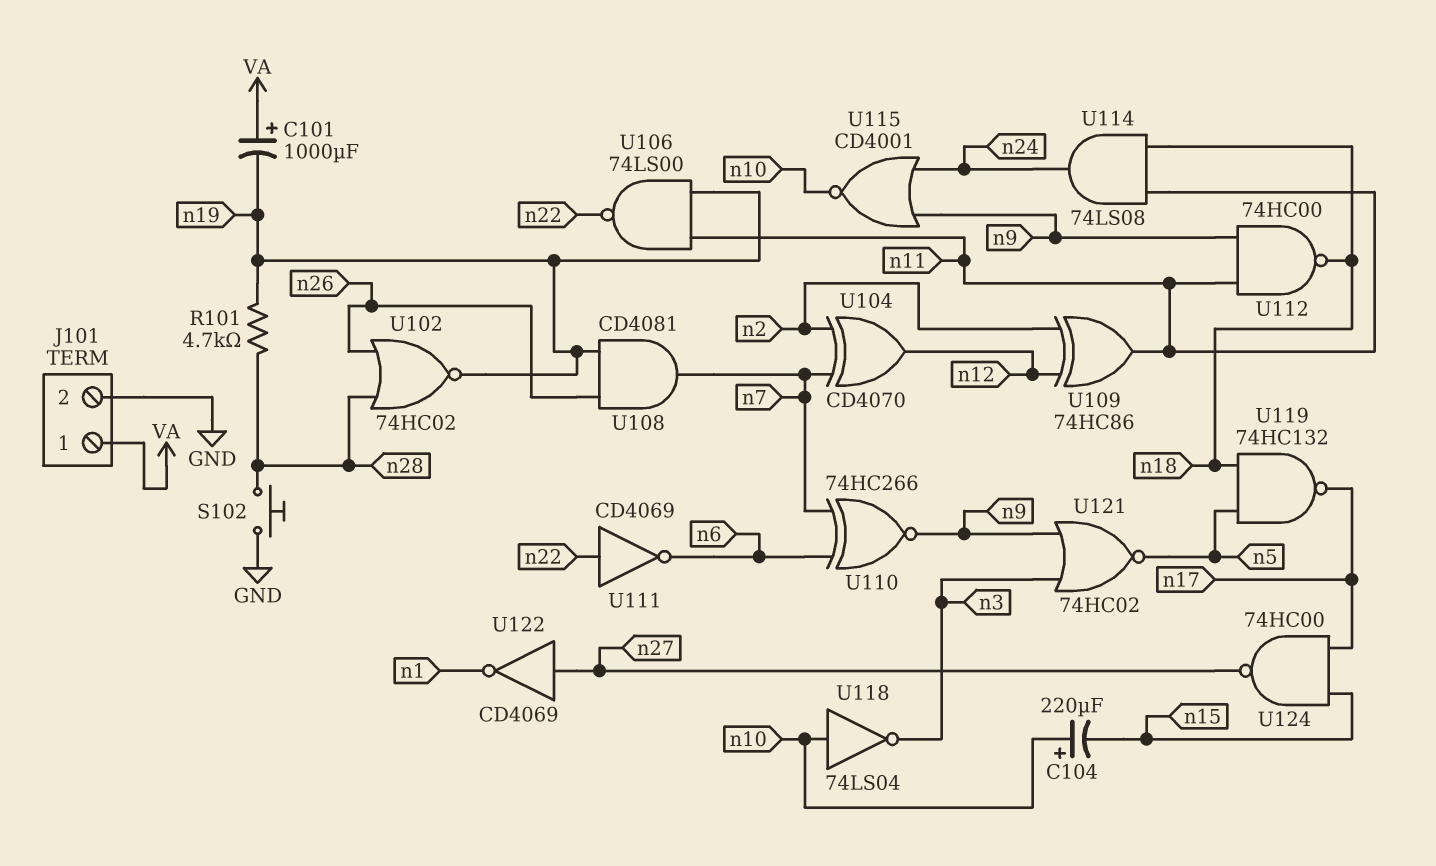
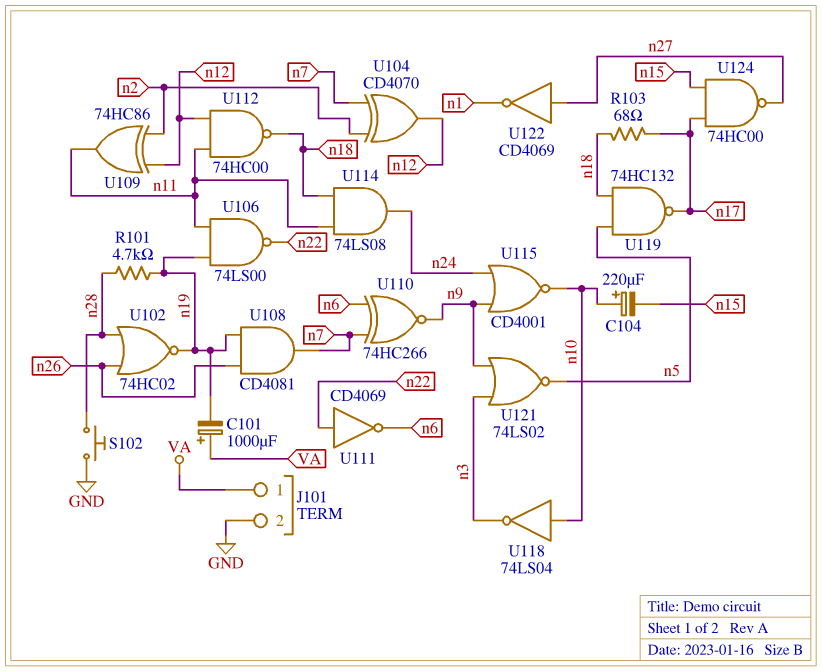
R103: none -> 68 (n17, n18)
U112: NAND 74HC00 (in n9, in n11, out n18) -> NAND 74HC00 (in n11, in n12, out n18)
U121: NOR 74HC02 (in n3, in n9, out n5) -> NOR 74LS02 (in n3, in n9, out n5)

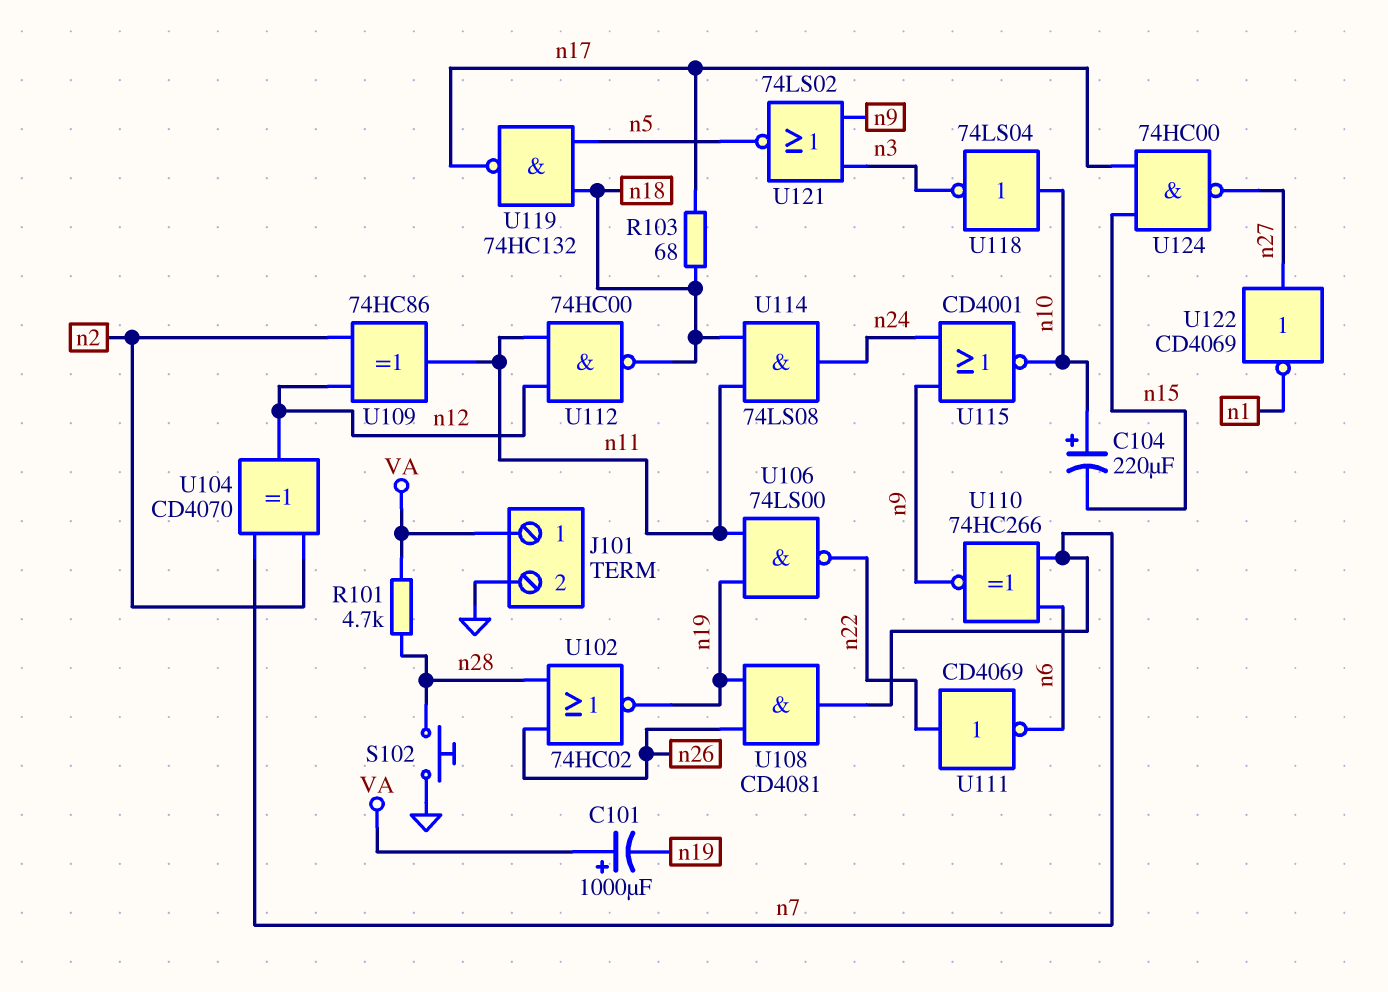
R101: 4.7k (n19, n28) -> 4.7k (VA, n28)

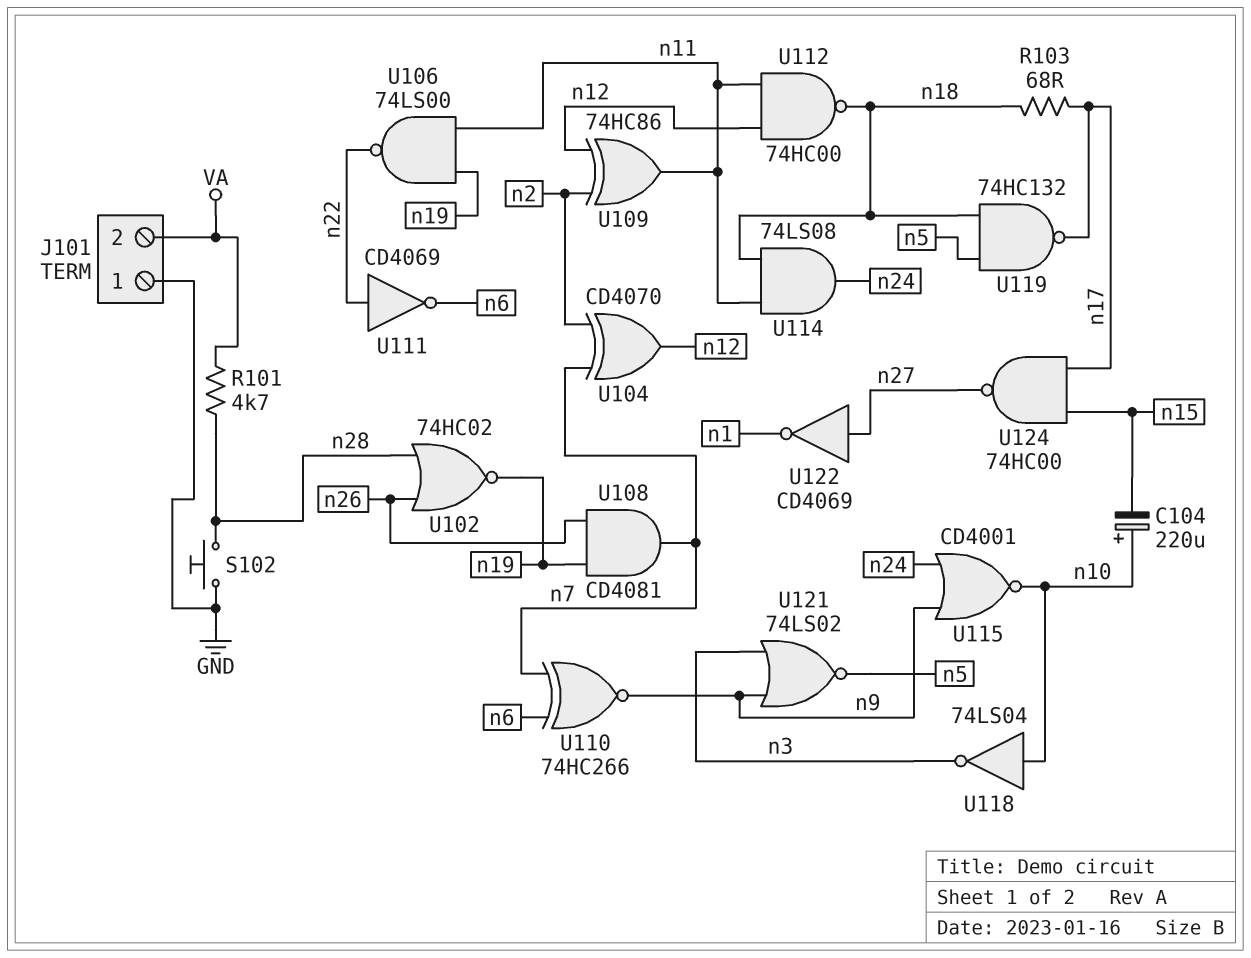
C101: 1000uF (plus VA, minus n19) -> none
J101 pin 1: VA -> GND
J101 pin 2: GND -> VA

